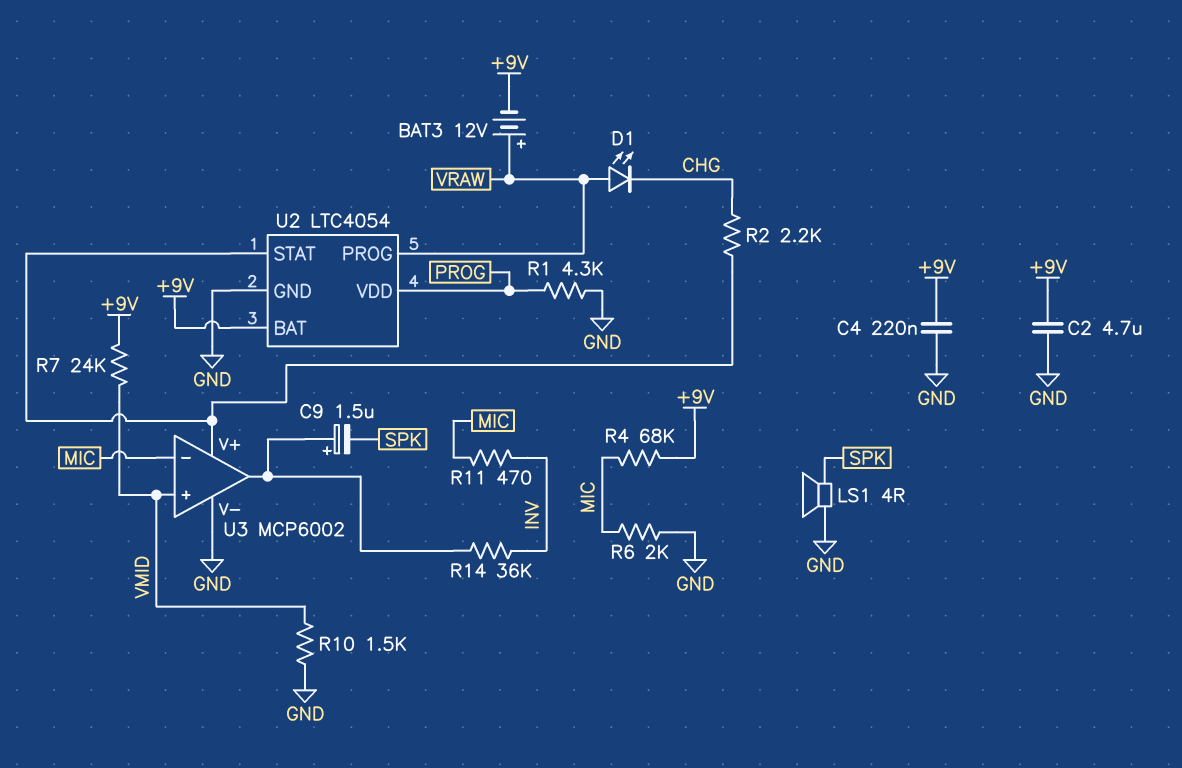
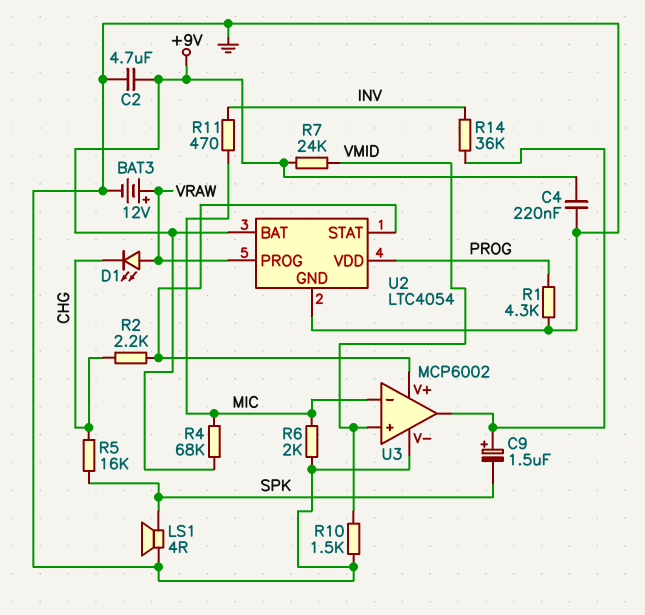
BAT3: 12V (plus VRAW, minus +9V) -> 12V (plus VRAW, minus GND)
R5: none -> 16k (CHG, SPK)

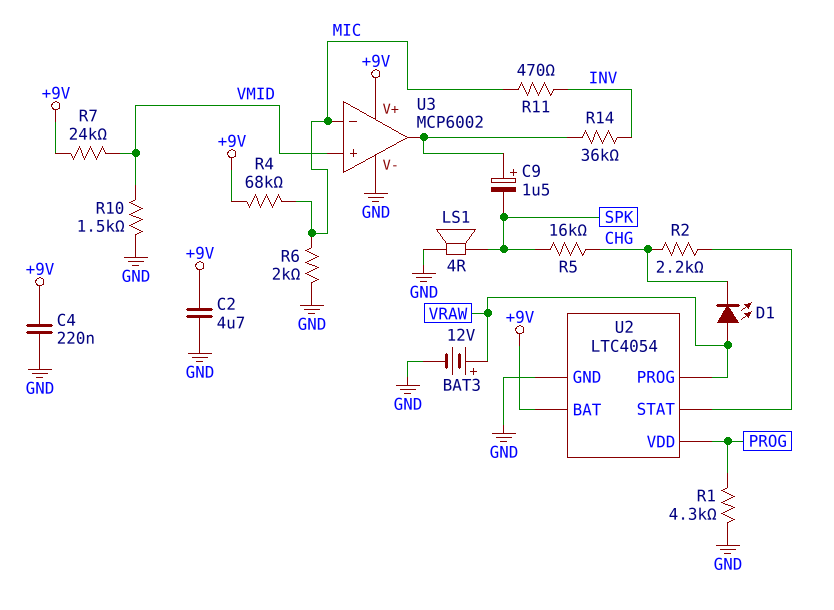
U3 pin V+: U2/STAT -> +9V

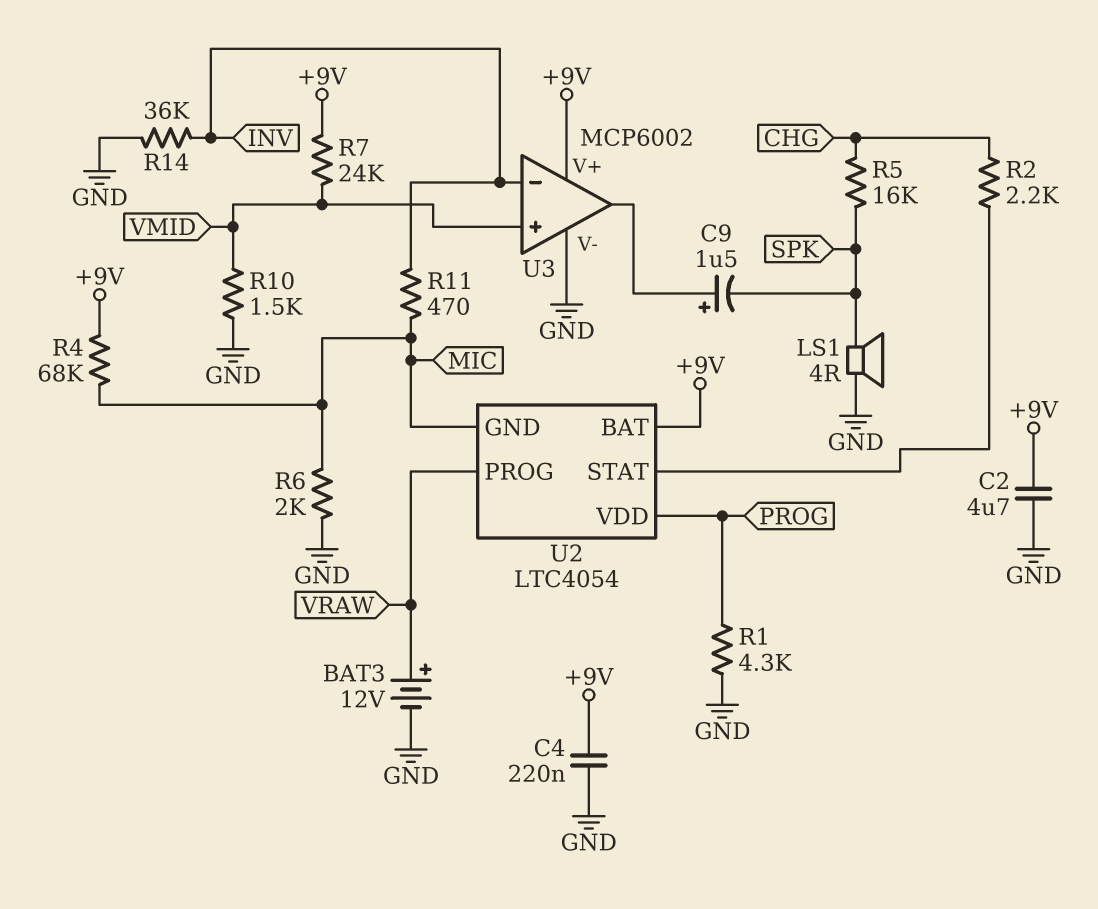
D1: LED (A VRAW, K CHG) -> none
R14: 36k (INV, U3/out) -> 36k (GND, INV)
U2 pin GND: GND -> MIC
U3 pin in-: MIC -> INV

